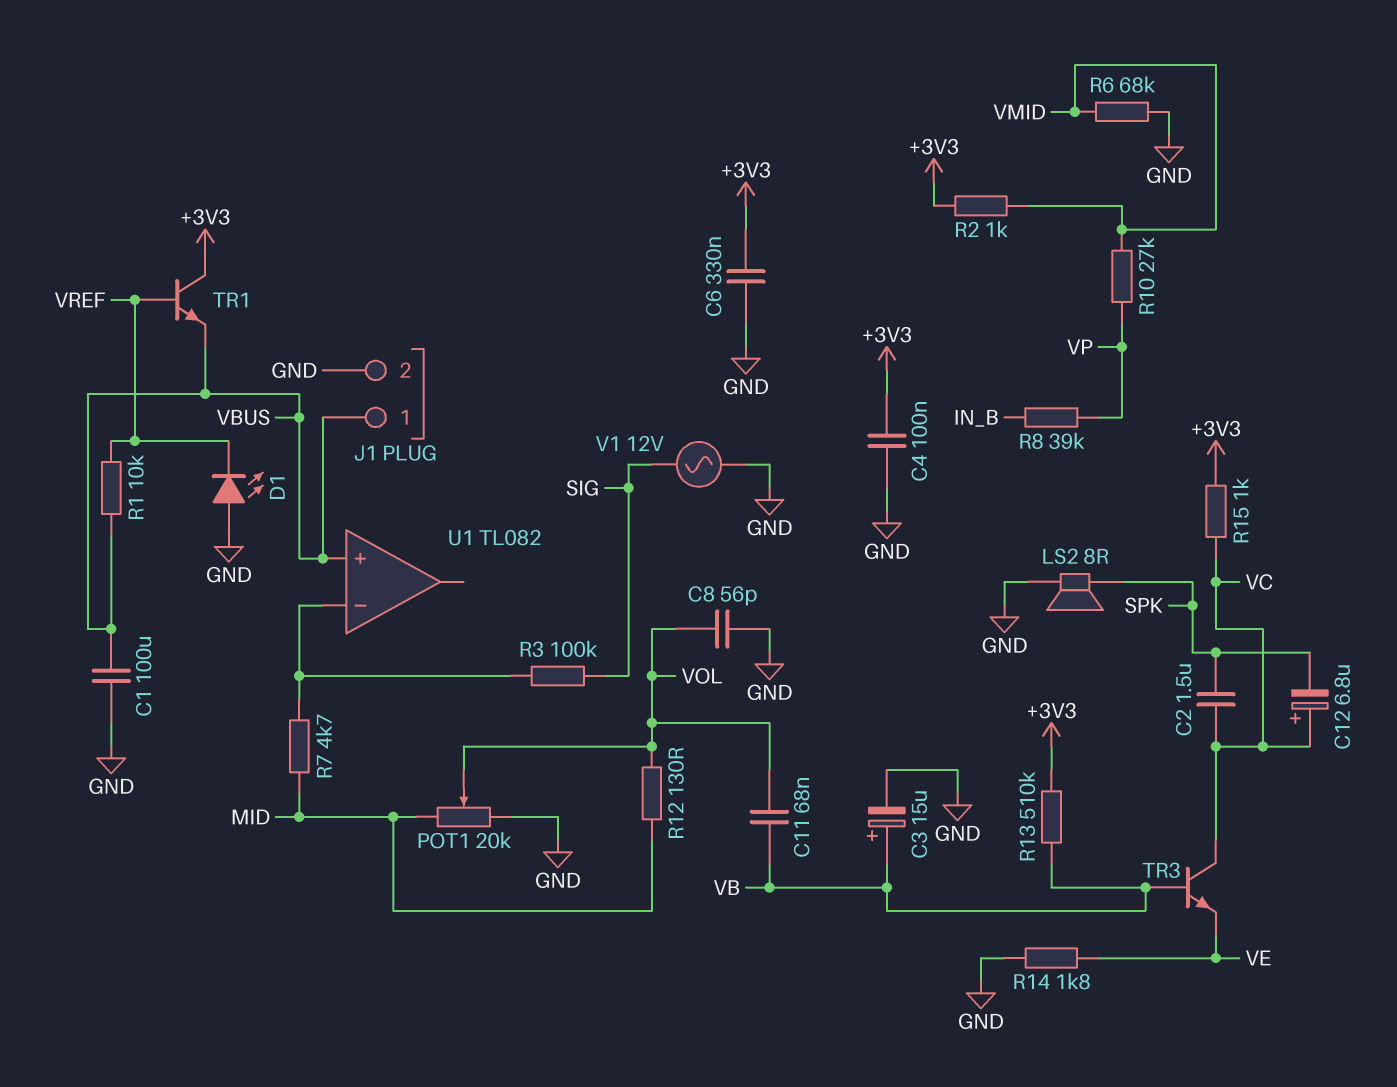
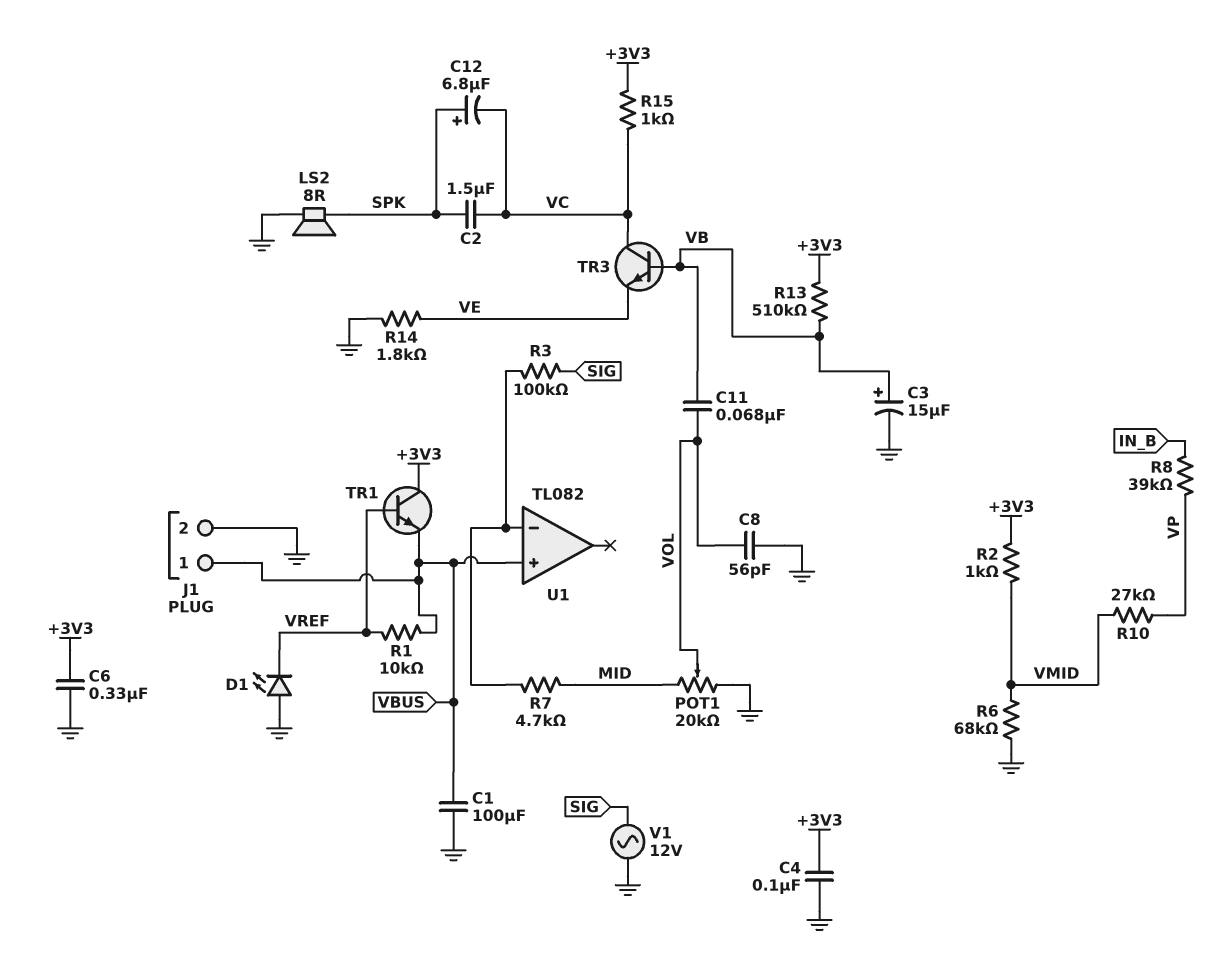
C12: 6.8uF (plus VC, minus SPK) -> 6.8uF (plus SPK, minus VC)
R12: 130 (MID, VOL) -> none

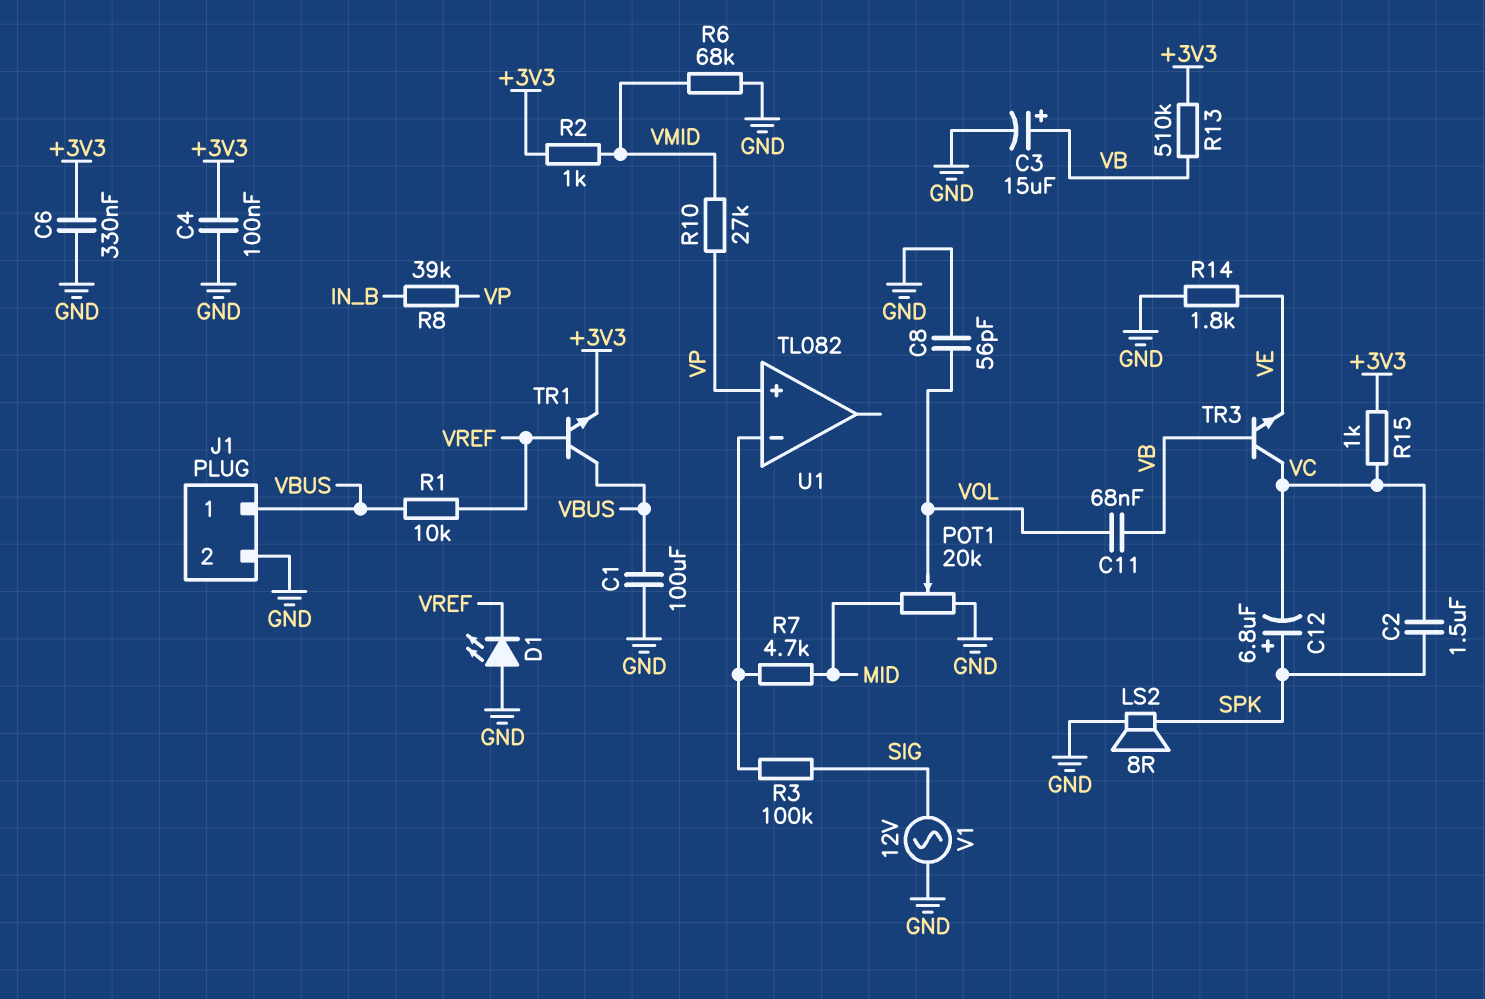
TR1: NPN (B VREF, C +3V3, E VBUS) -> NPN (B VREF, C VBUS, E +3V3)
U1 pin in+: VBUS -> VP

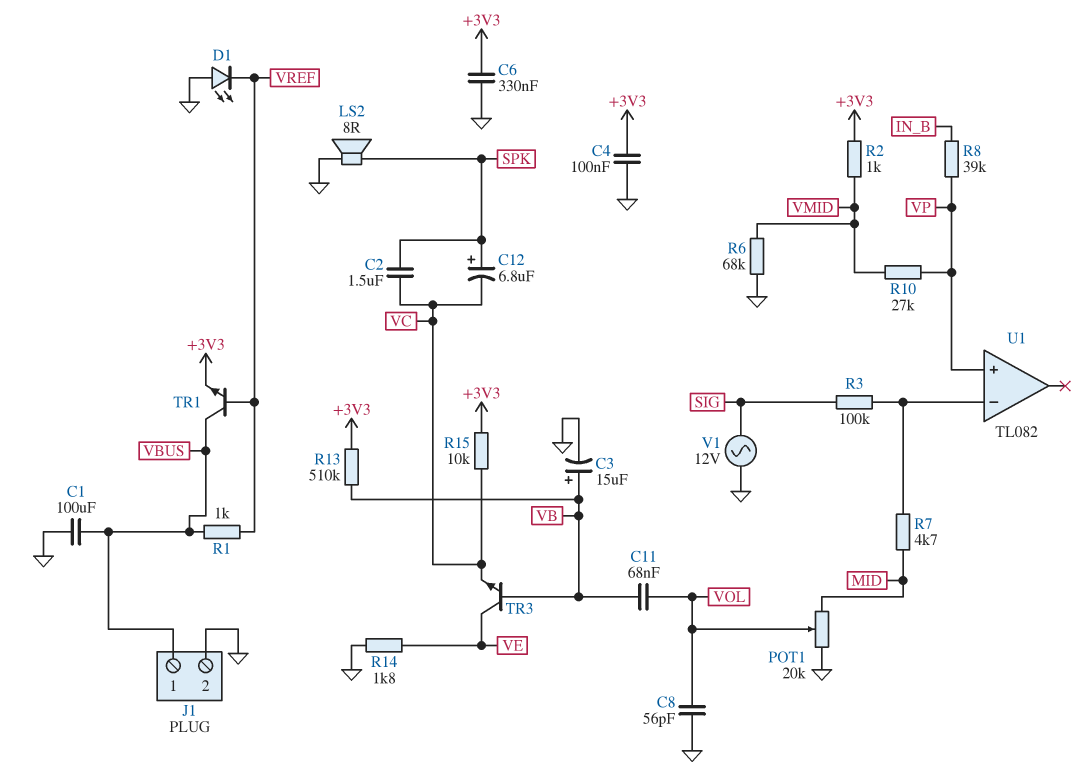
R1: 10k (VBUS, VREF) -> 1k (VBUS, VREF)
R15: 1k (+3V3, VC) -> 10k (+3V3, VC)
TR3: NPN (B VB, C VC, E VE) -> NPN (B VB, C VE, E VC)

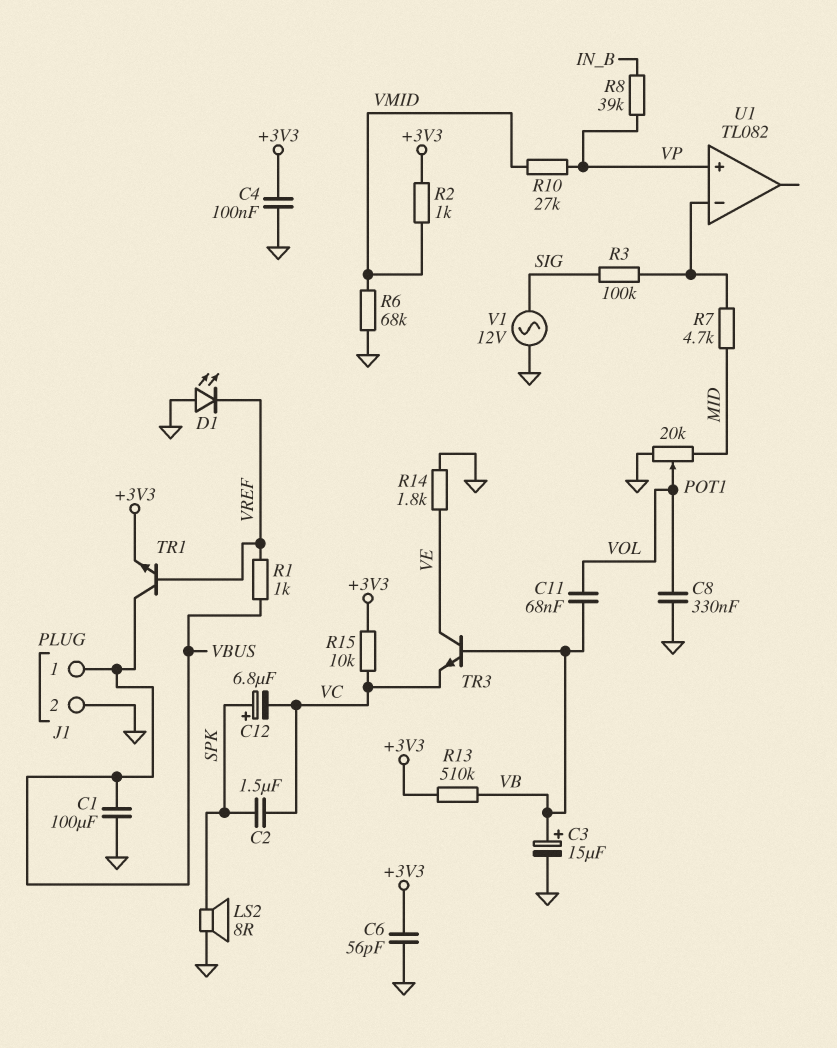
C6: 330nF (+3V3, GND) -> 56pF (+3V3, GND)
C8: 56pF (GND, VOL) -> 330nF (GND, VOL)

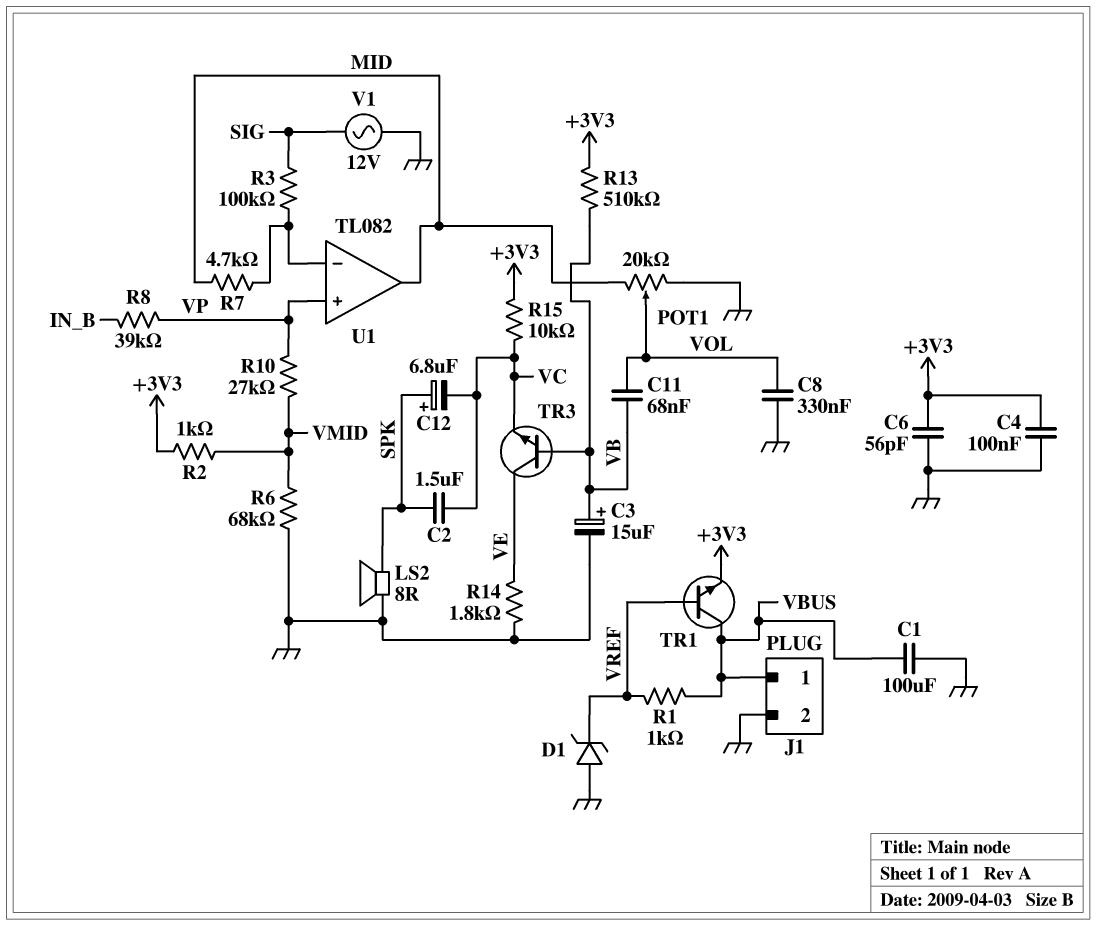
D1: LED (A GND, K VREF) -> zener (A GND, K VREF)
U1 pin out: none -> MID

